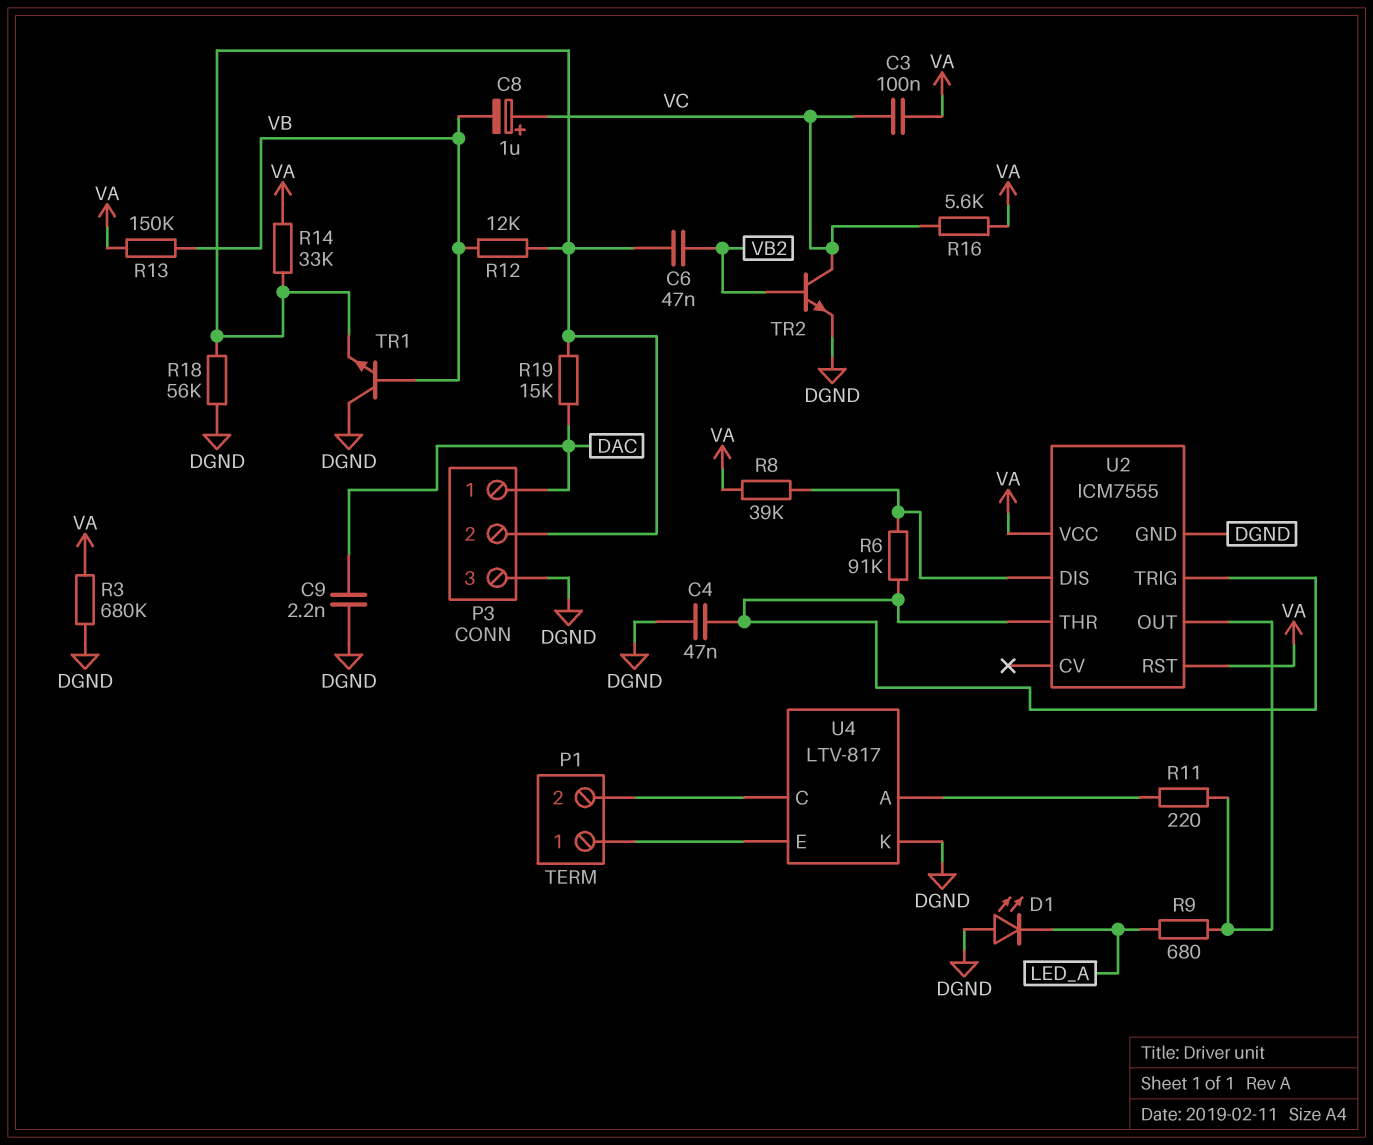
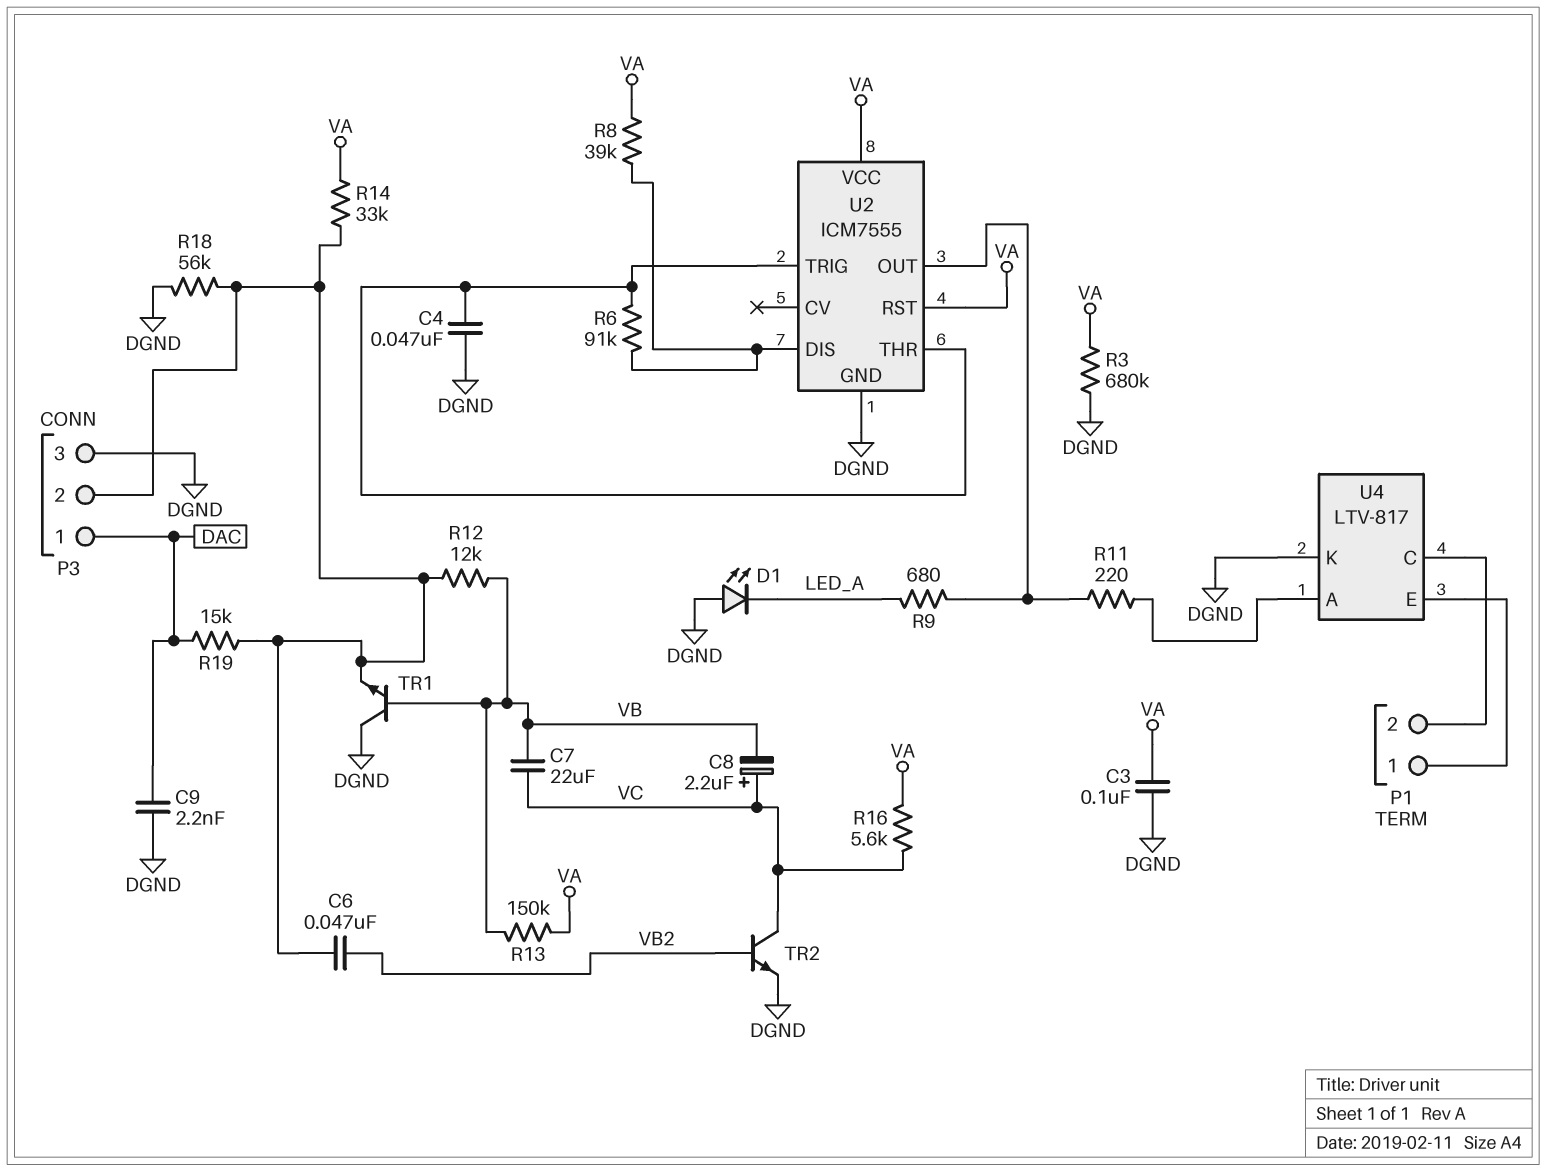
C3: 100nF (VA, VC) -> 100nF (DGND, VA)
C7: none -> 22uF (VB, VC)
C8: 1uF (plus VC, minus VB) -> 2.2uF (plus VC, minus VB)

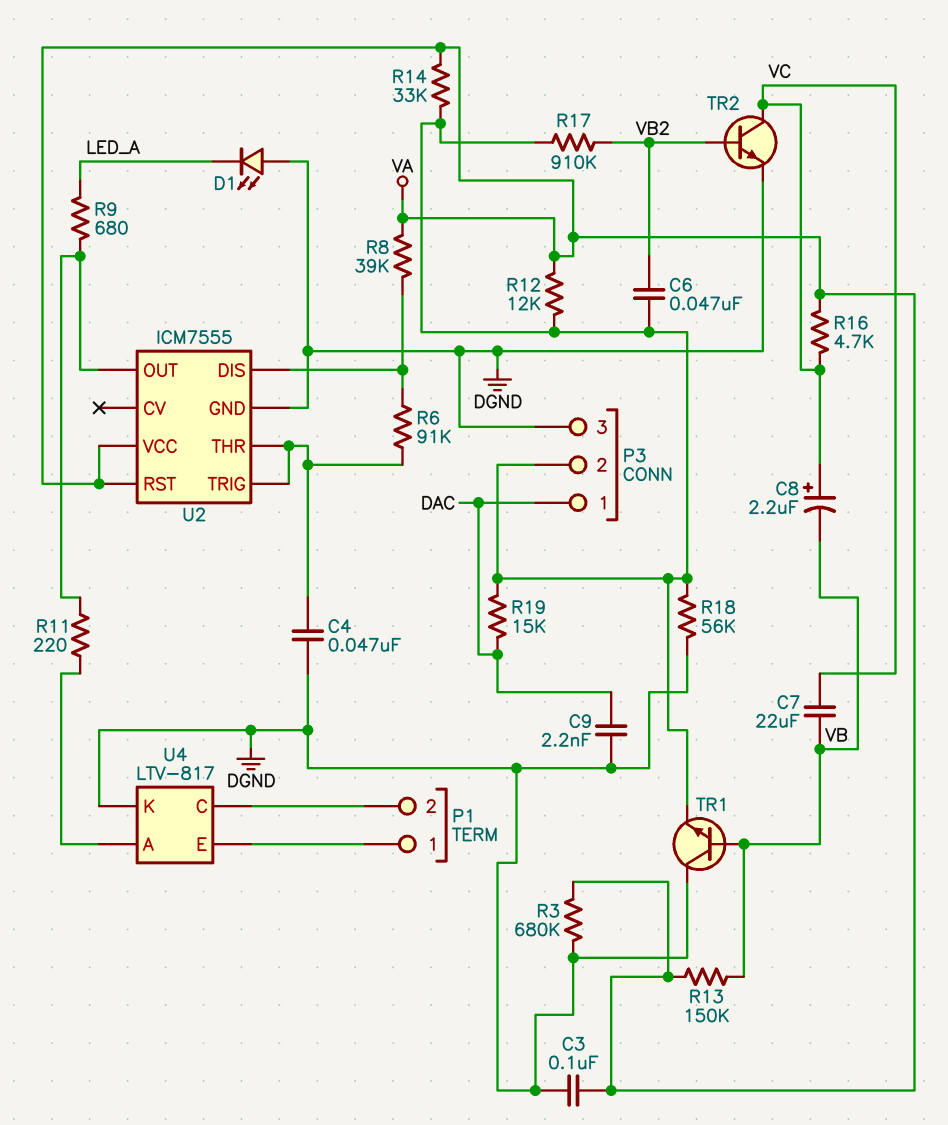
R12: 12k (P3/2, VB) -> 12k (P3/2, VA)
R16: 5.6k (VA, VC) -> 4.7k (VA, VC)
R17: none -> 910k (P3/2, VB2)

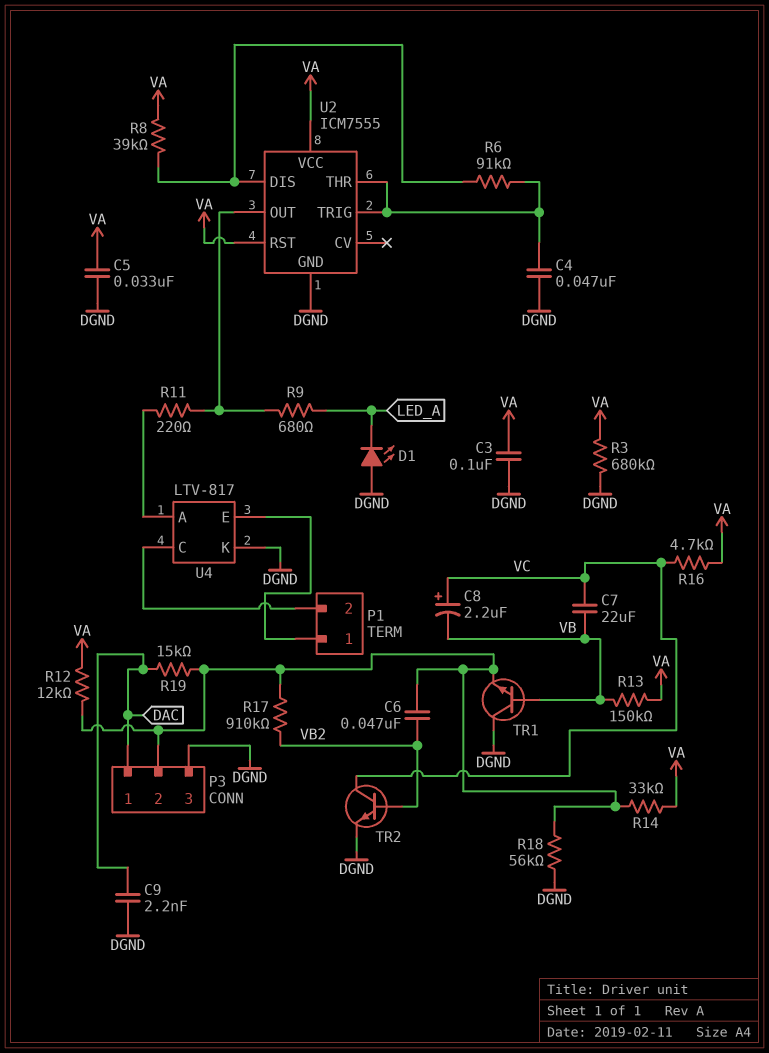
C5: none -> 33nF (DGND, VA)

